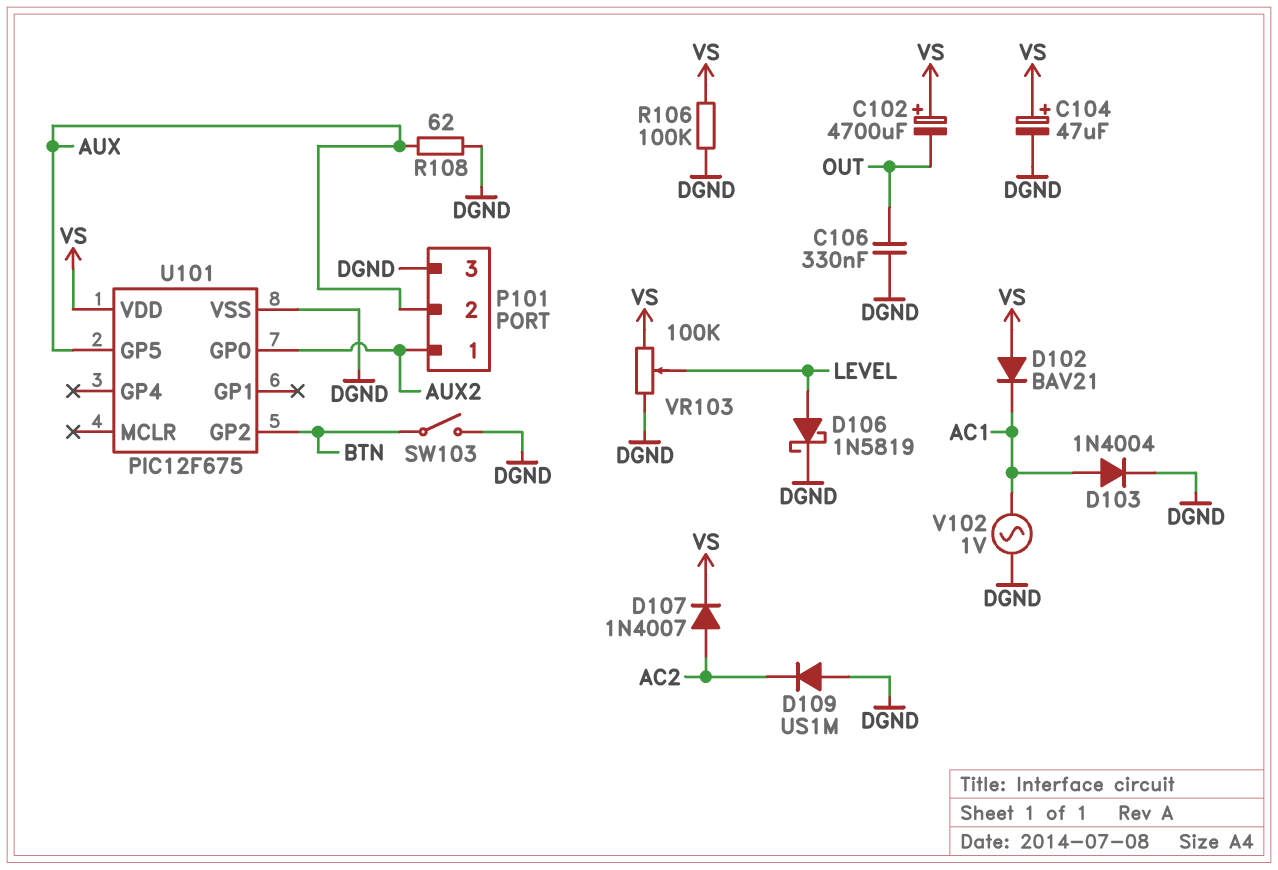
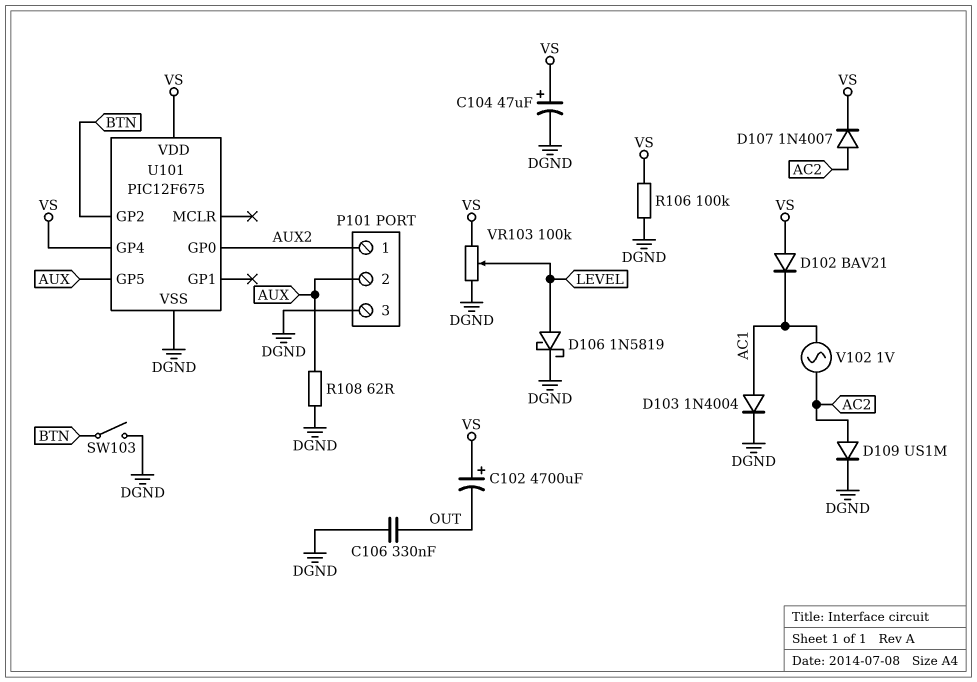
D109: diode US1M (A DGND, K AC2) -> diode US1M (A AC2, K DGND)
U101 pin GP4: none -> VS
V102: AC 1V (AC1, DGND) -> AC 1V (AC1, AC2)

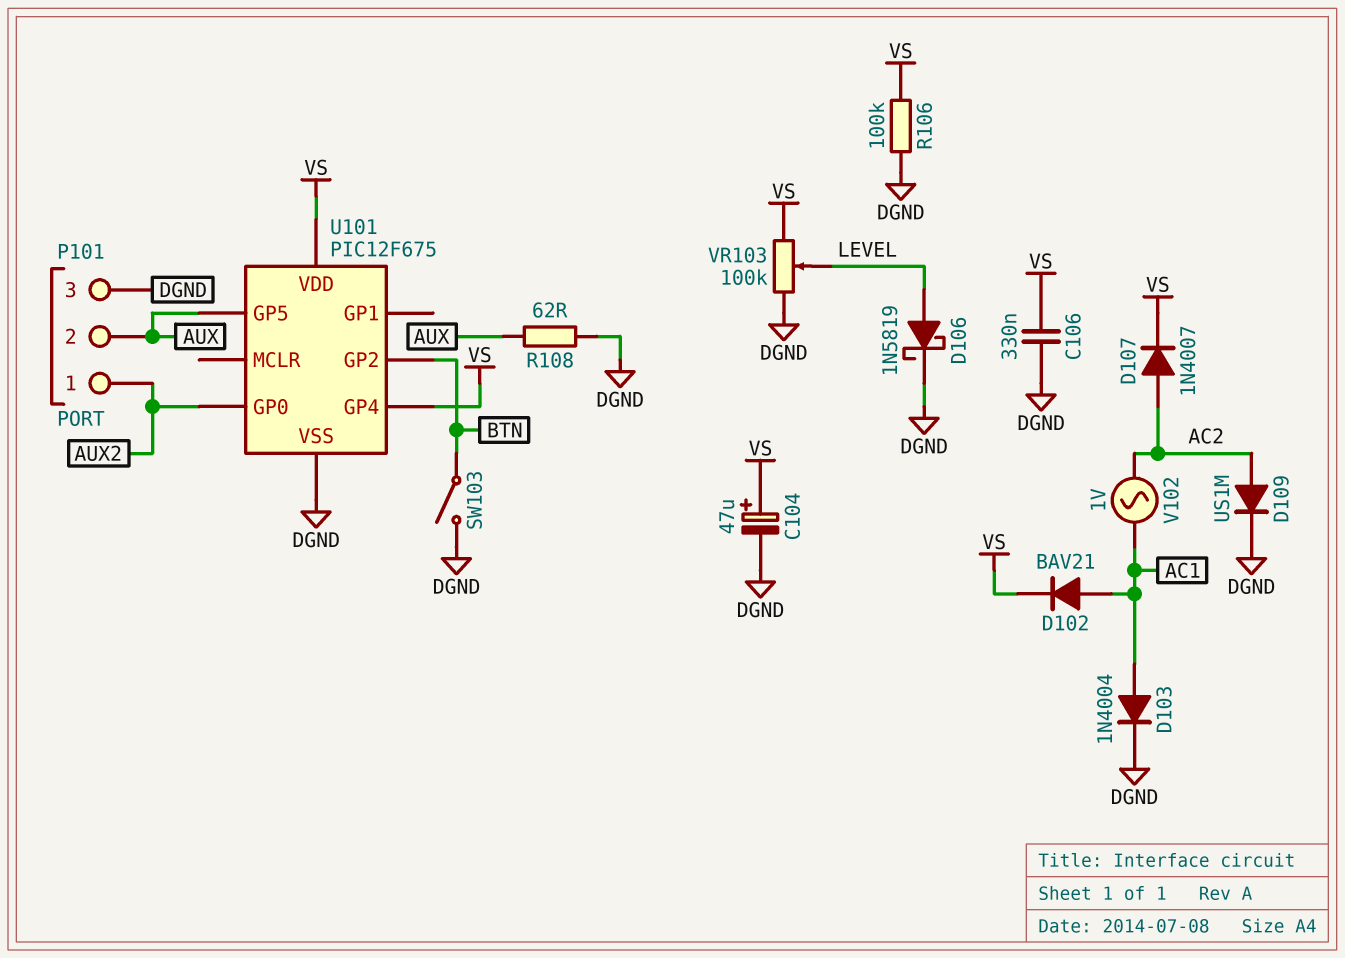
C102: 4700uF (plus VS, minus OUT) -> none
C106: 330nF (DGND, OUT) -> 330nF (DGND, VS)
D102: diode BAV21 (A VS, K AC1) -> diode BAV21 (A AC1, K VS)

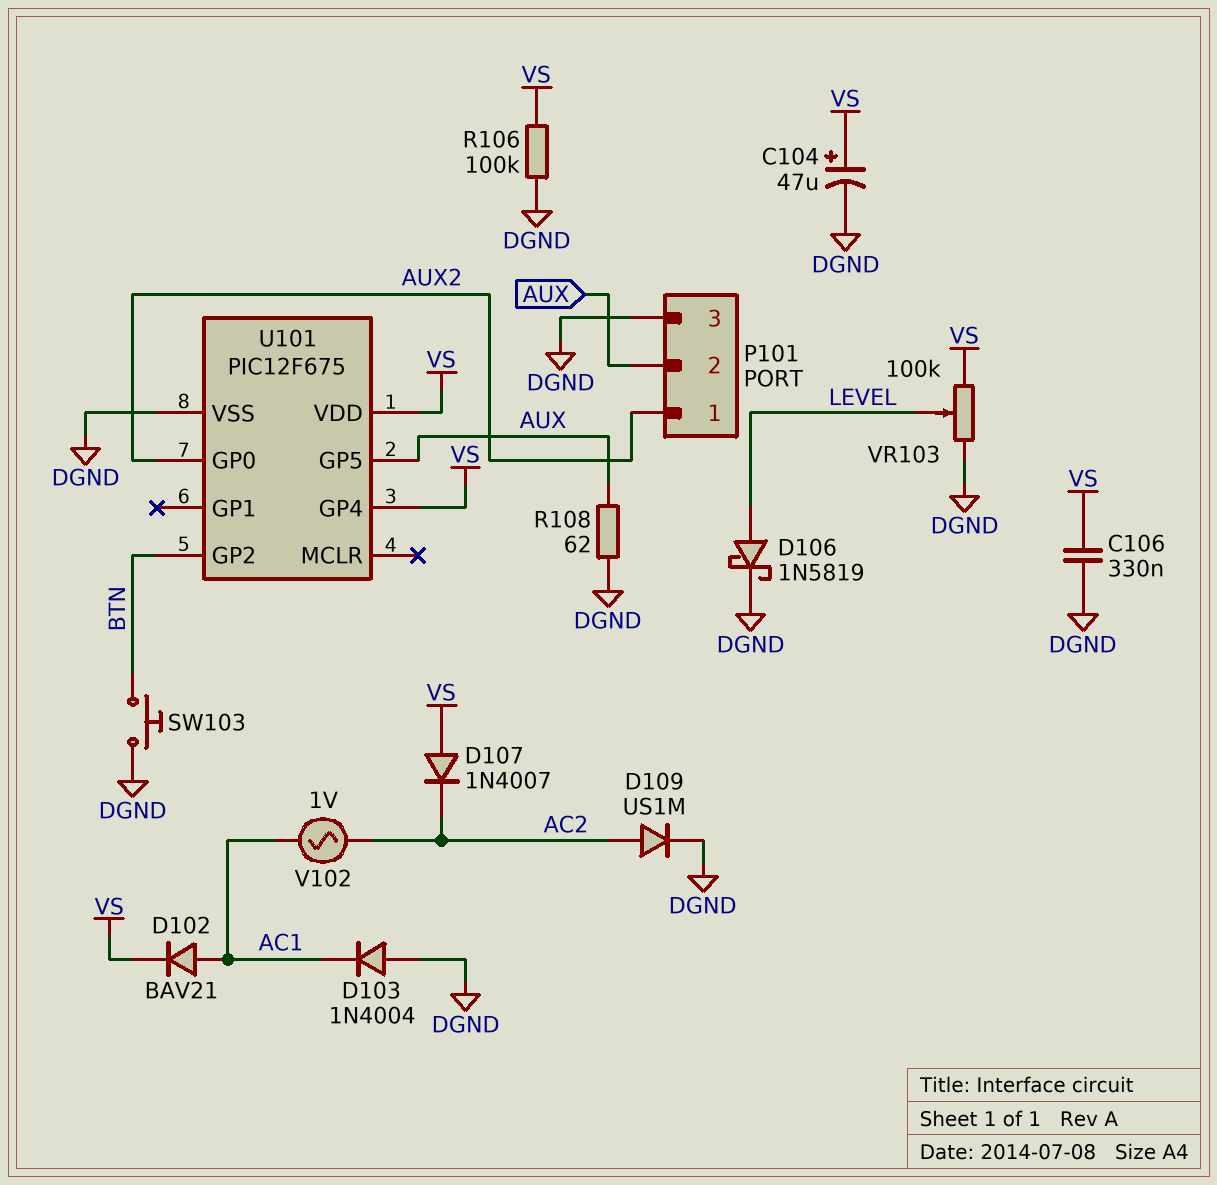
D103: diode 1N4004 (A AC1, K DGND) -> diode 1N4004 (A DGND, K AC1)
D107: diode 1N4007 (A AC2, K VS) -> diode 1N4007 (A VS, K AC2)
SW103: switch (BTN, DGND) -> button (BTN, DGND)

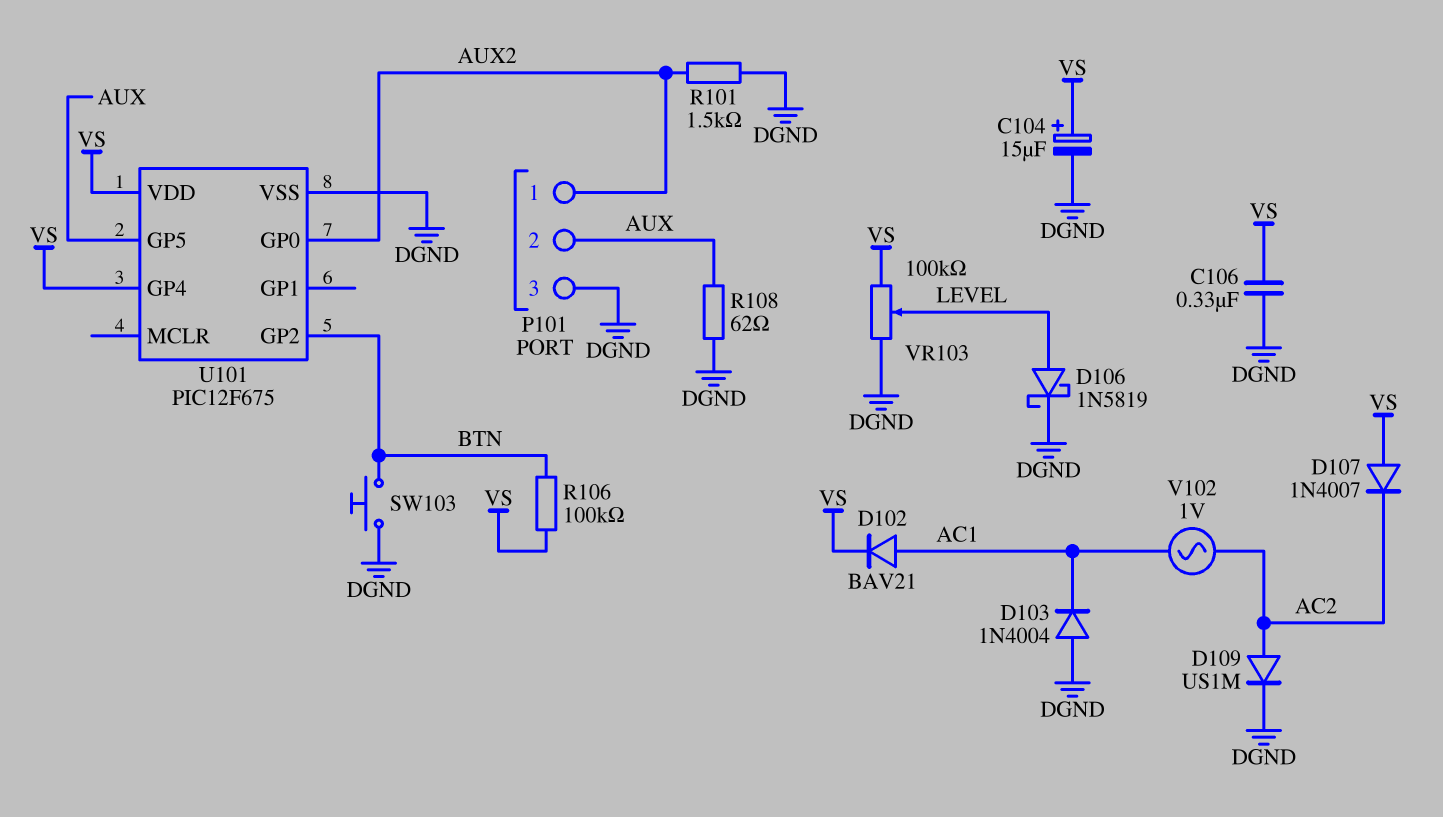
C104: 47uF (plus VS, minus DGND) -> 15uF (plus VS, minus DGND)
R101: none -> 1.5k (AUX2, DGND)
R106: 100k (DGND, VS) -> 100k (BTN, VS)

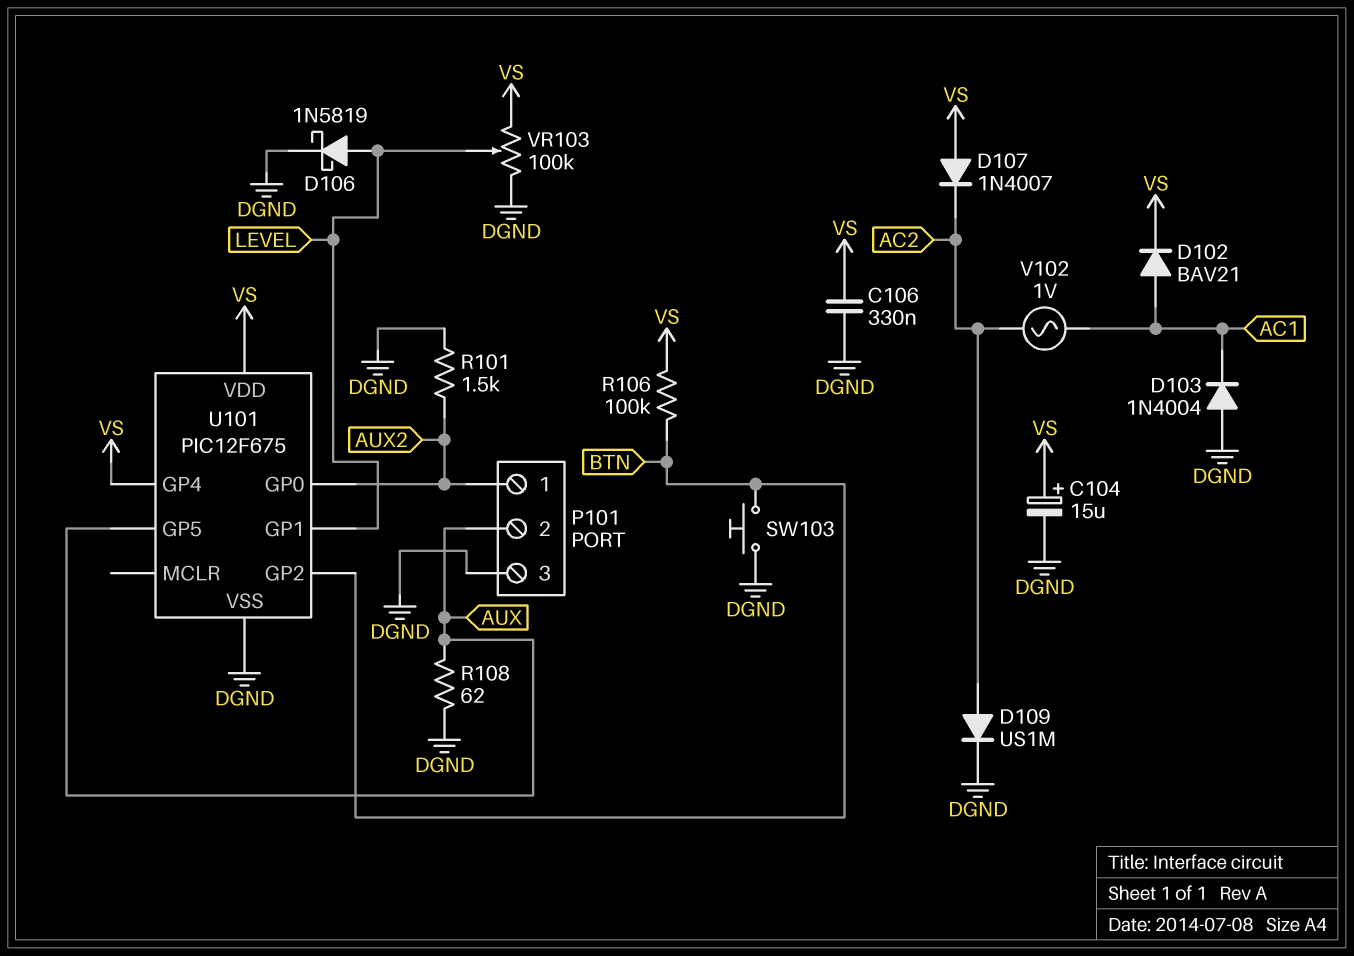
U101 pin GP1: none -> LEVEL

